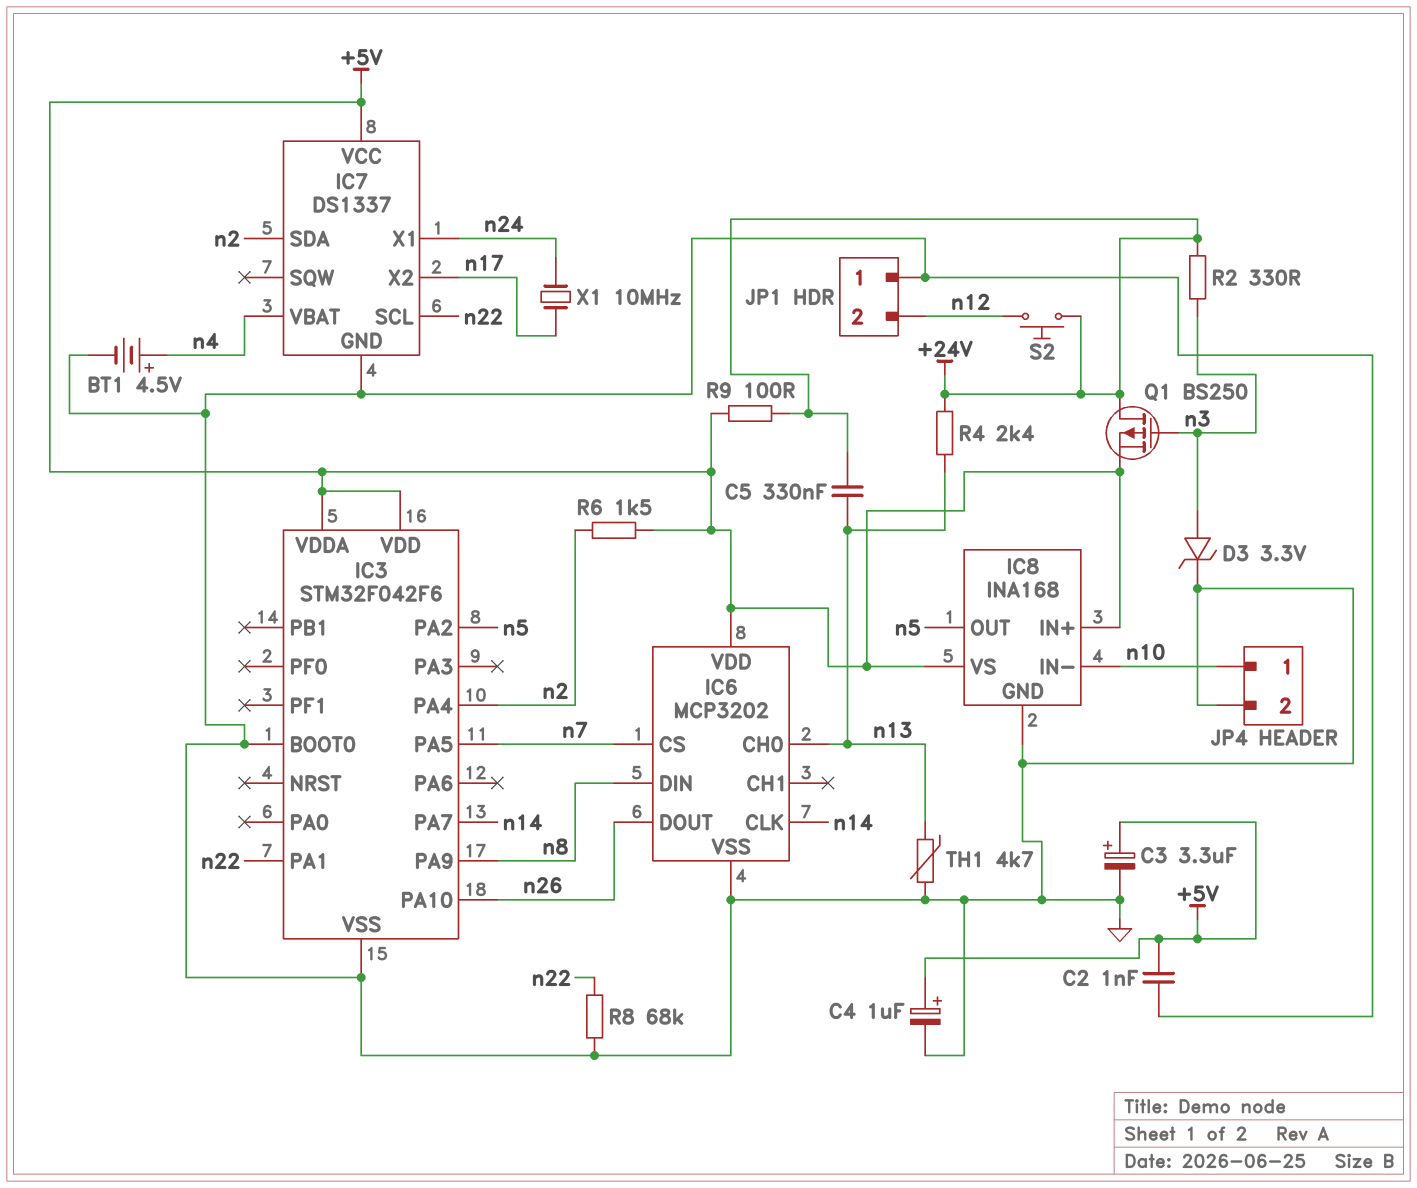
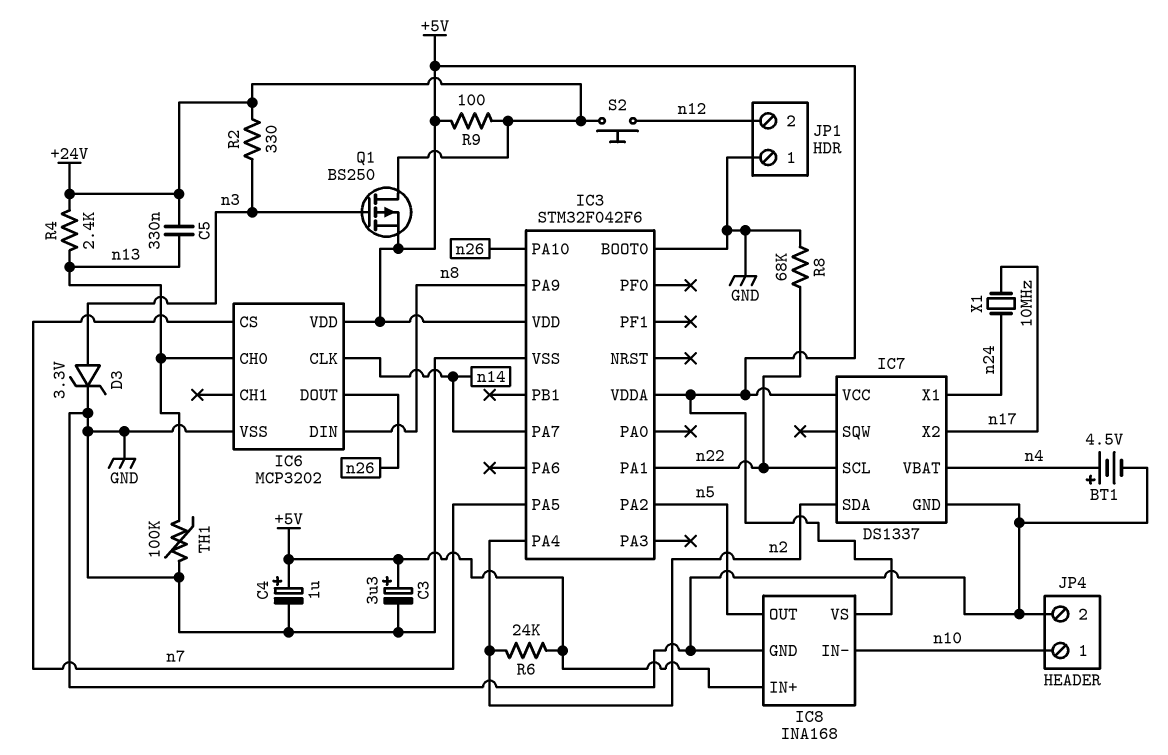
C2: 1nF (+5V, GND) -> none
R6: 1.5k (+5V, n2) -> 24k (+5V, n2)
TH1: 4.7k (GND, n13) -> 100k (GND, n13)

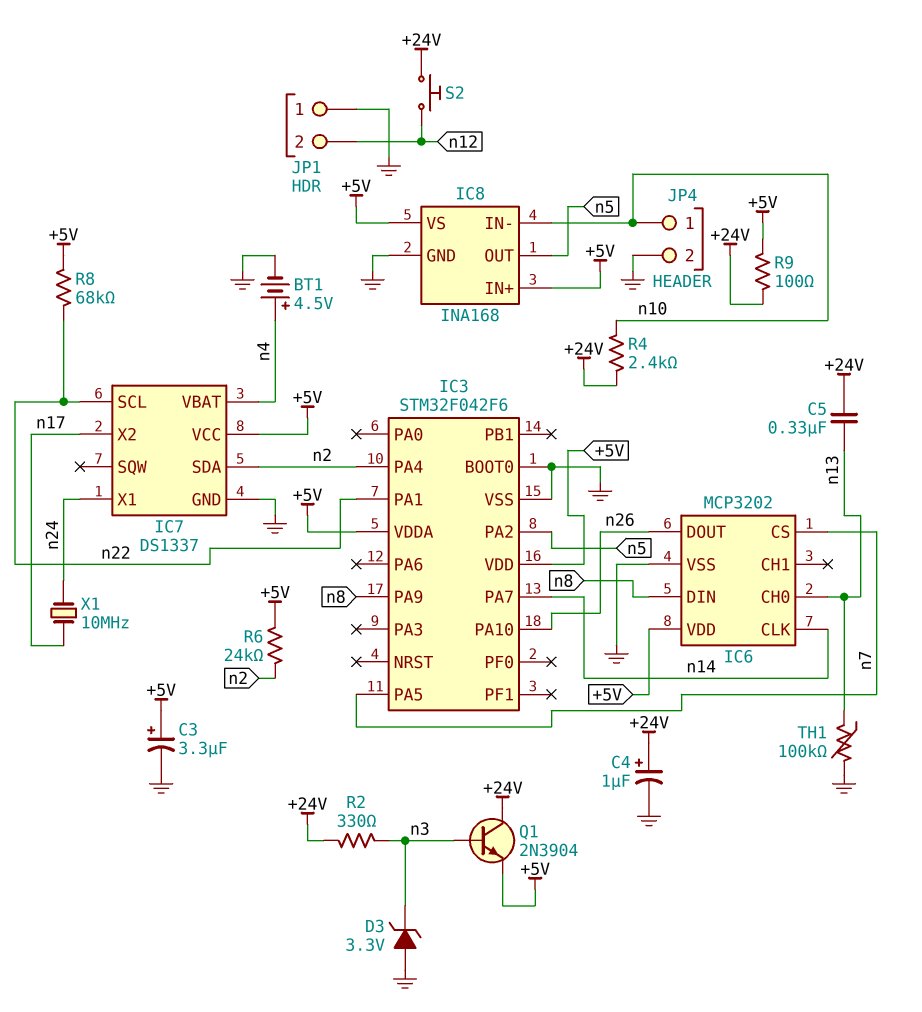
C4: 1uF (plus +5V, minus GND) -> 1uF (plus +24V, minus GND)
D3: zener 3.3V (A n3, K GND) -> zener 3.3V (A GND, K n3)
Q1: PMOS BS250 (G n3, D +24V, S +5V) -> NPN 2N3904 (B n3, C +24V, E +5V)
R4: 2.4k (+24V, n13) -> 2.4k (+24V, n10)
R8: 68k (GND, n22) -> 68k (+5V, n22)

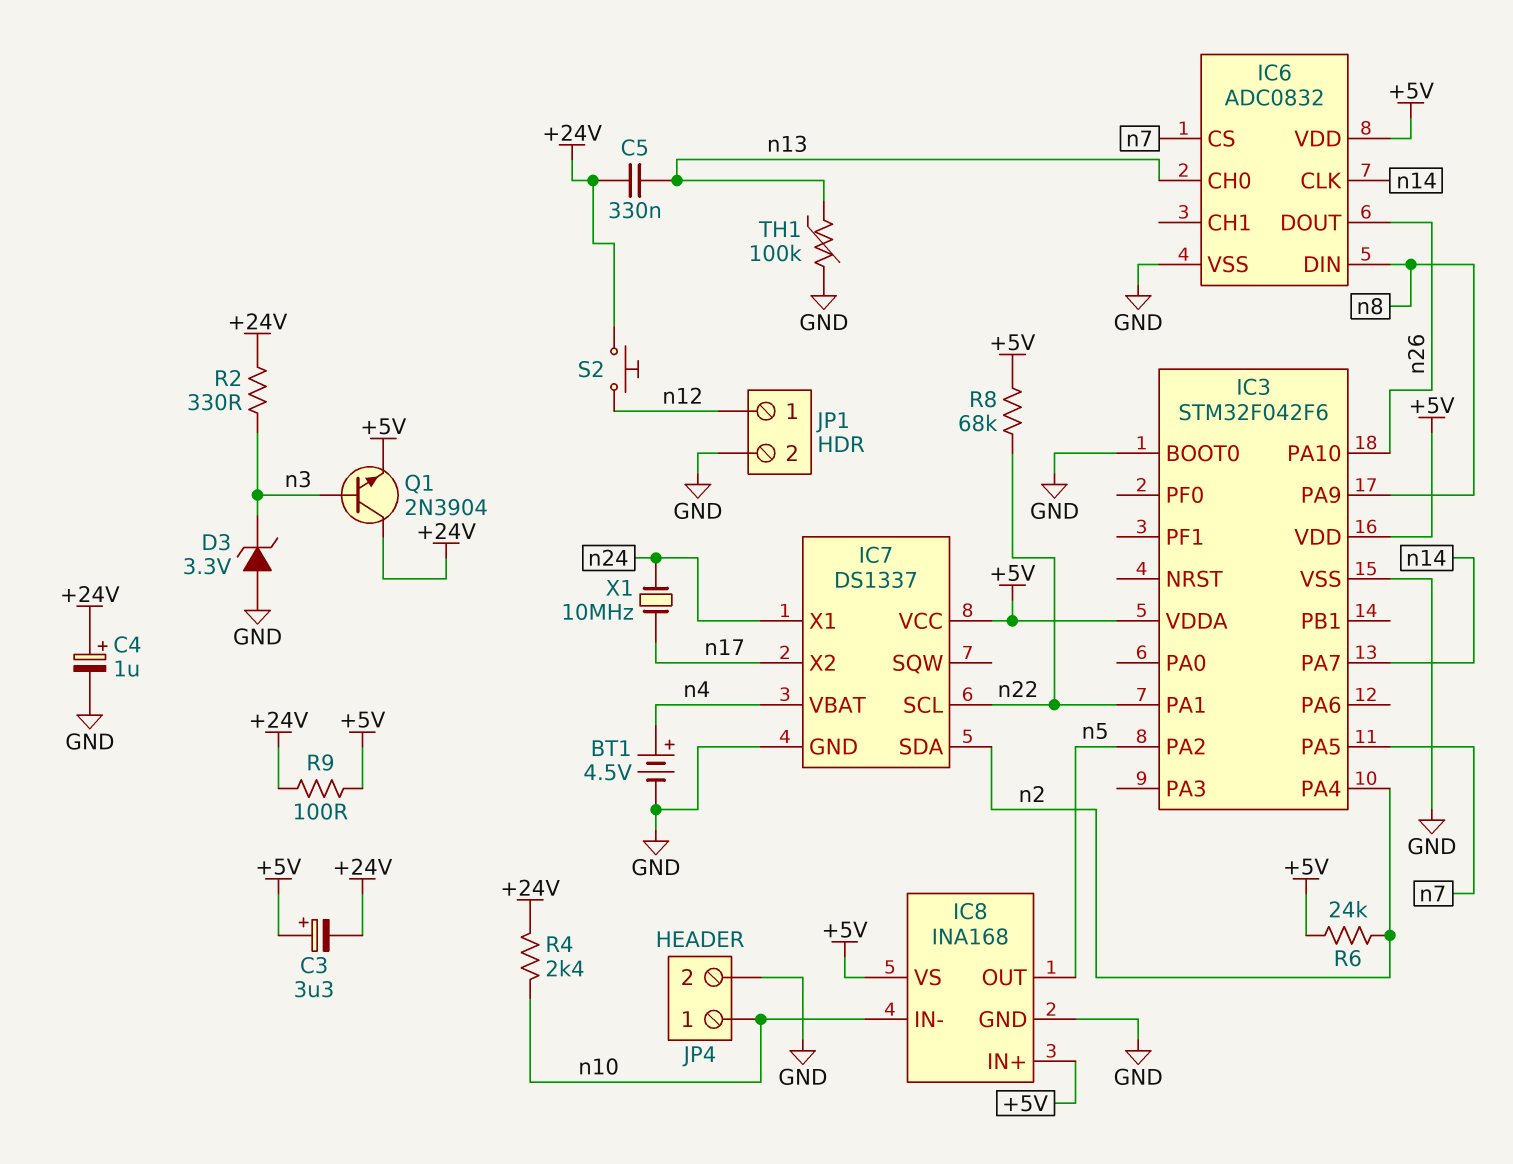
C3: 3.3uF (plus +5V, minus GND) -> 3.3uF (plus +5V, minus +24V)
IC6: MCP3202 -> ADC0832
JP1 pin 1: GND -> n12
JP1 pin 2: n12 -> GND

